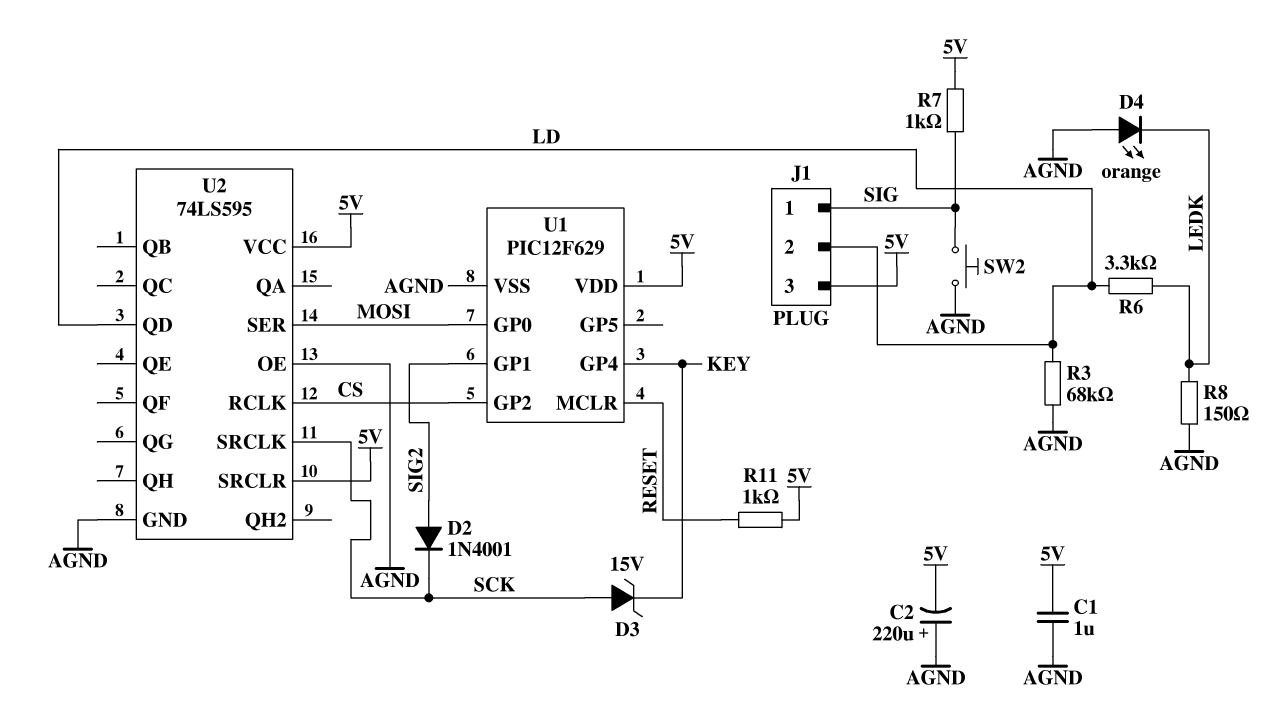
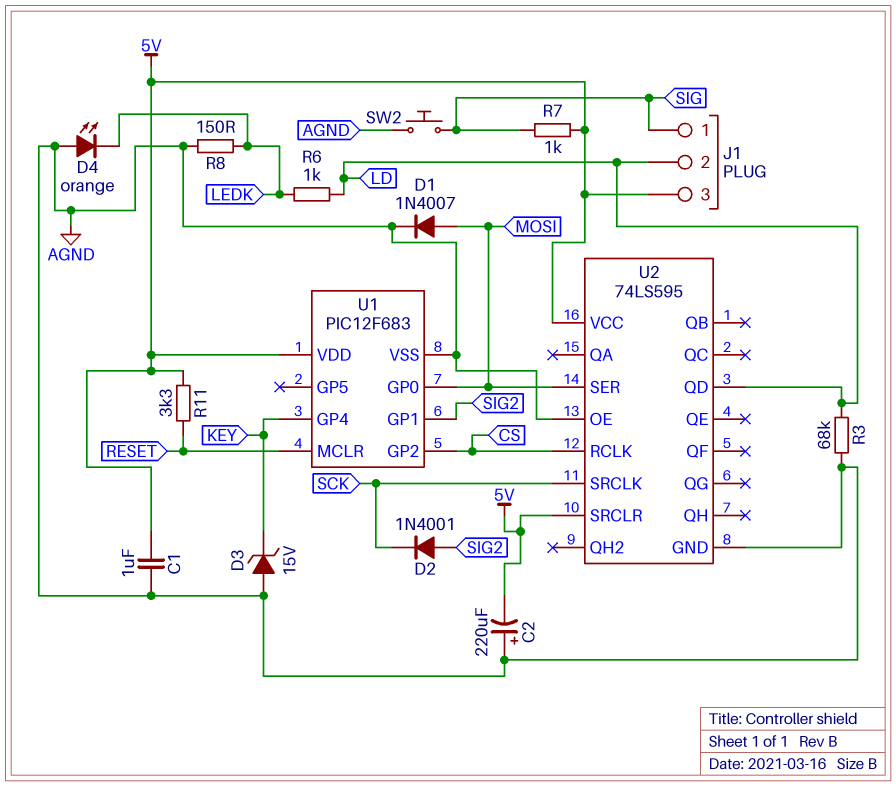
D1: none -> diode 1N4007 (A MOSI, K AGND)
D3: zener 15V (A SCK, K KEY) -> zener 15V (A AGND, K KEY)
R6: 3.3k (LD, LEDK) -> 1k (LD, LEDK)
R11: 1k (5V, RESET) -> 3.3k (5V, RESET)
U1: PIC12F629 -> PIC12F683

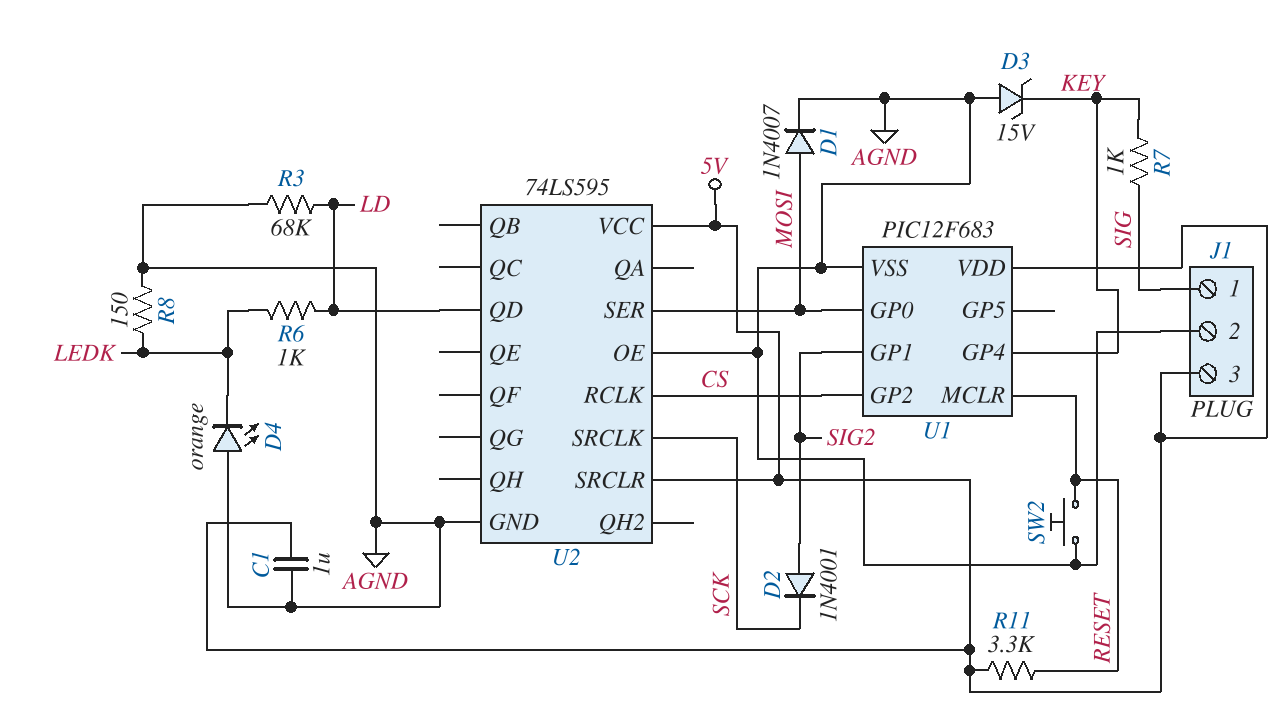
C2: 220uF (plus AGND, minus 5V) -> none
J1 pin 2: LD -> AGND
R7: 1k (5V, SIG) -> 1k (KEY, SIG)
SW2: button (AGND, SIG) -> button (AGND, RESET)

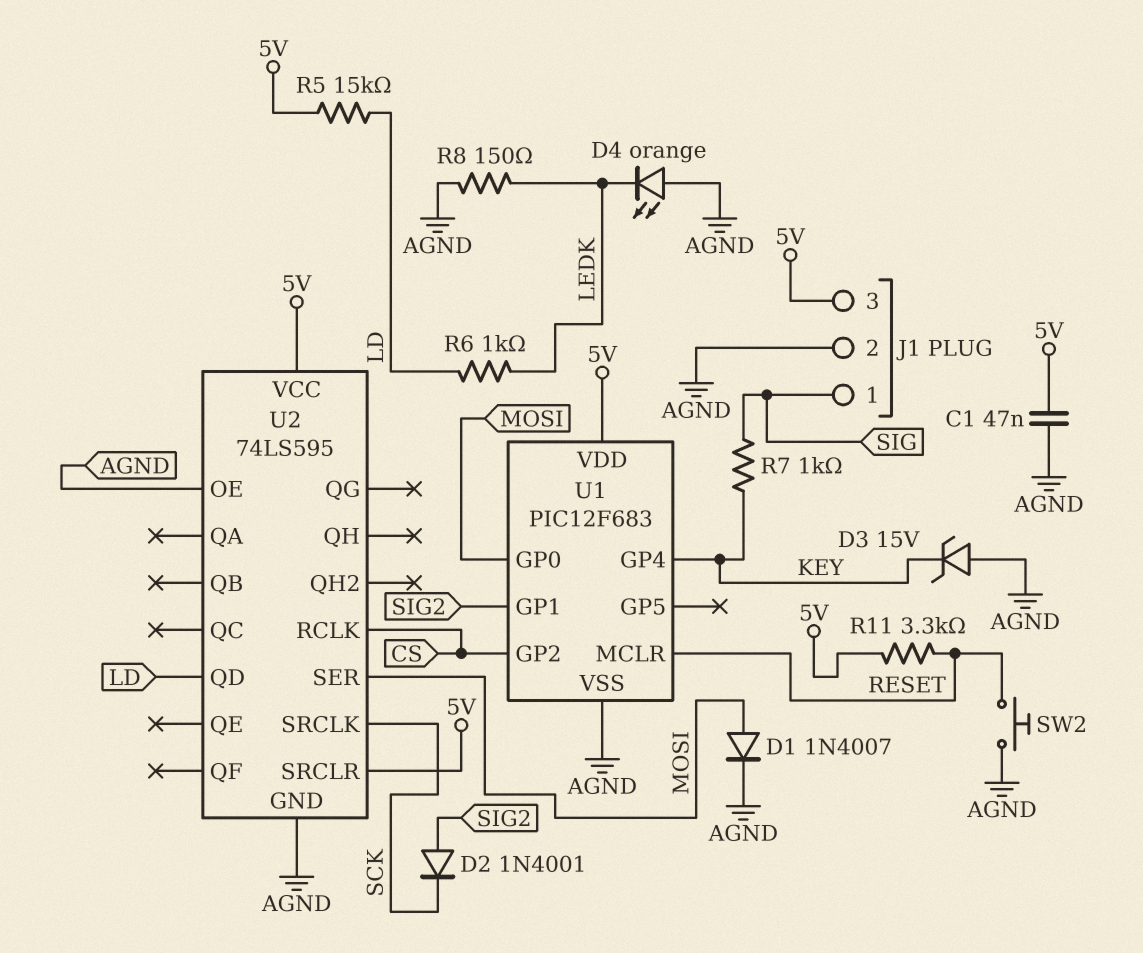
C1: 1uF (5V, AGND) -> 47nF (5V, AGND)
R3: 68k (AGND, LD) -> none
R5: none -> 15k (5V, LD)

